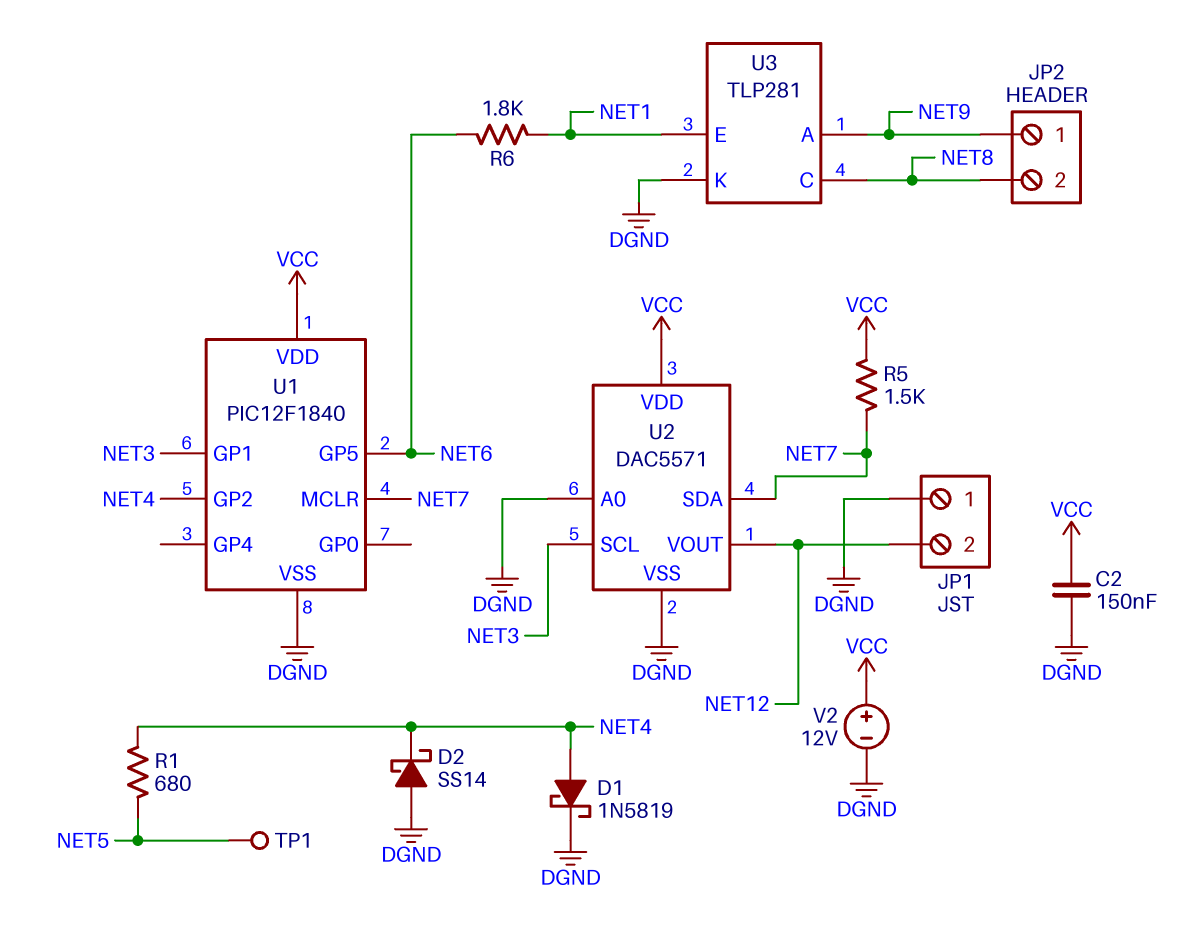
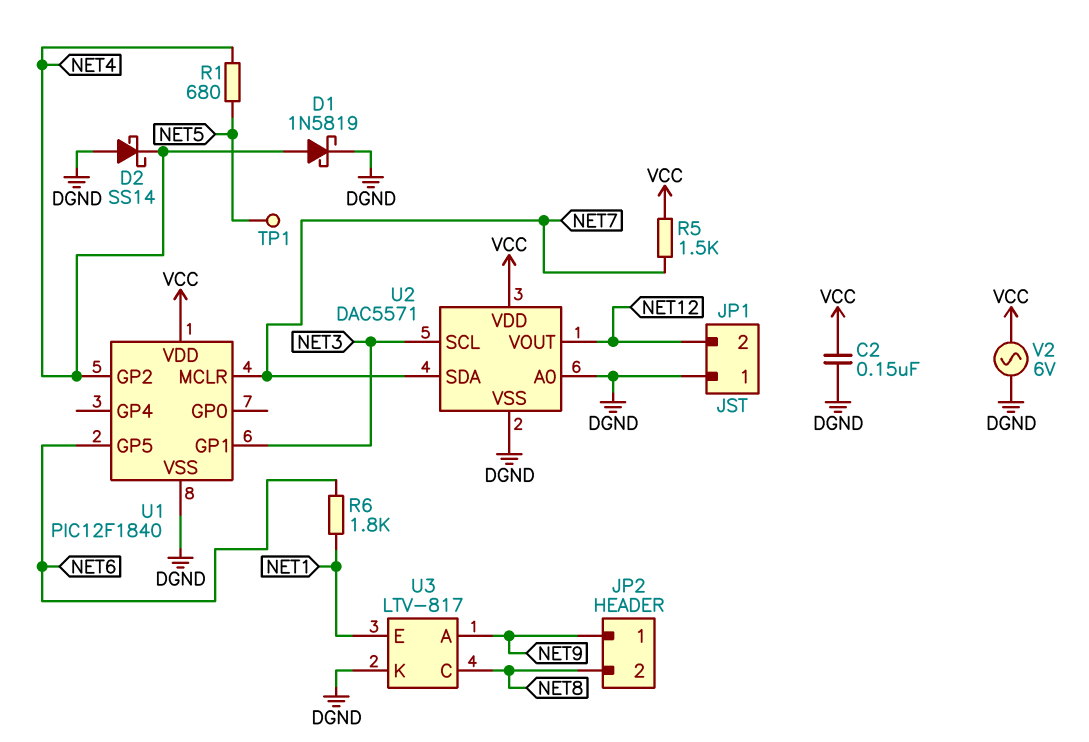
U3: TLP281 -> LTV-817
V2: 12V (plus VCC, minus DGND) -> AC 6V (DGND, VCC)

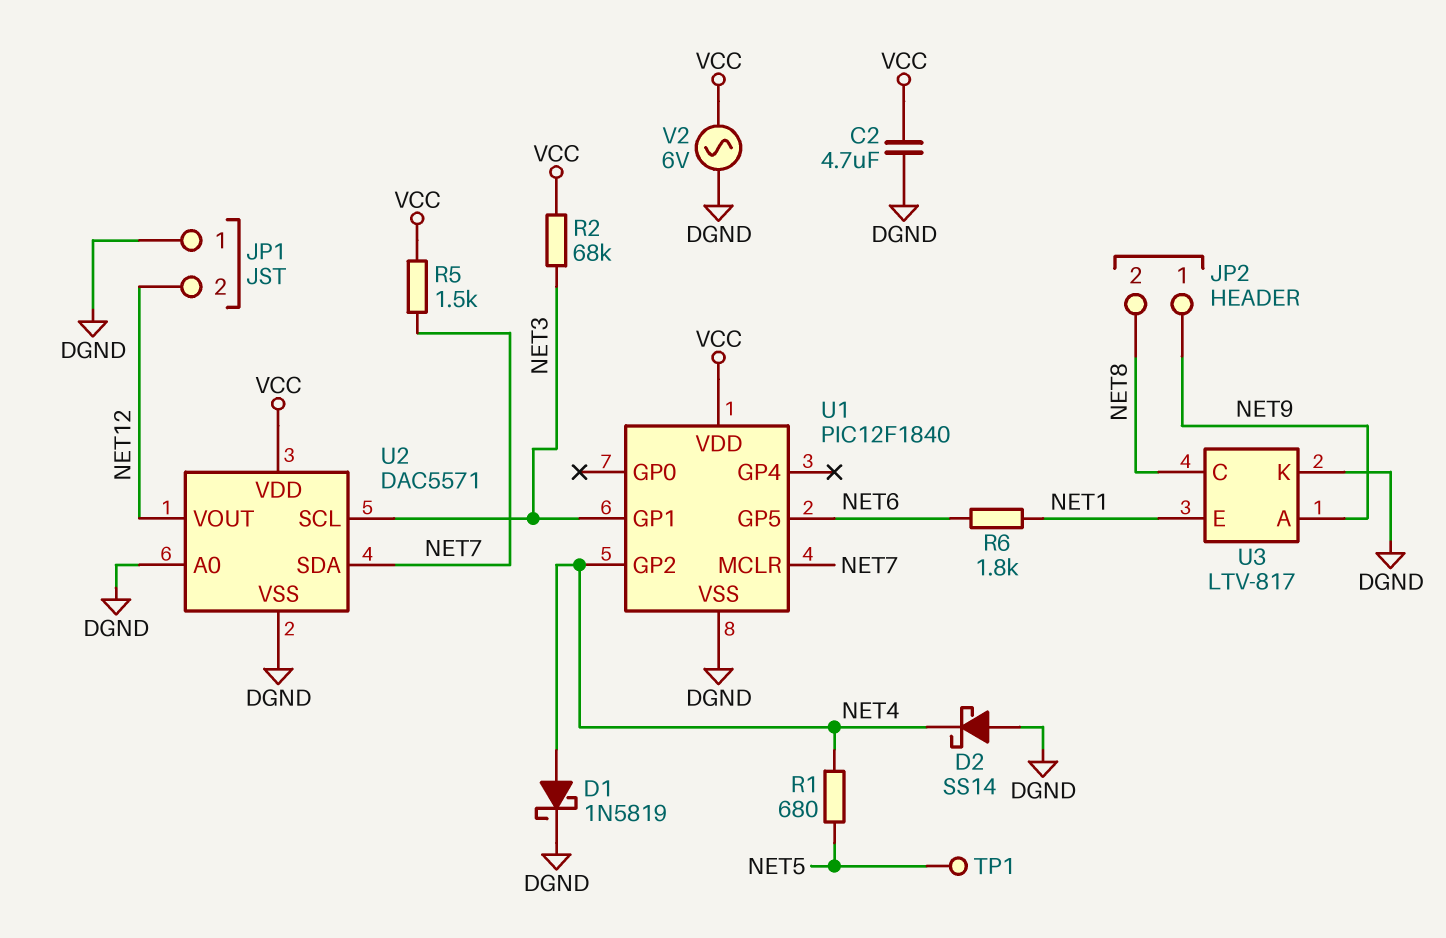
C2: 150nF (DGND, VCC) -> 4.7uF (DGND, VCC)
R2: none -> 68k (NET3, VCC)

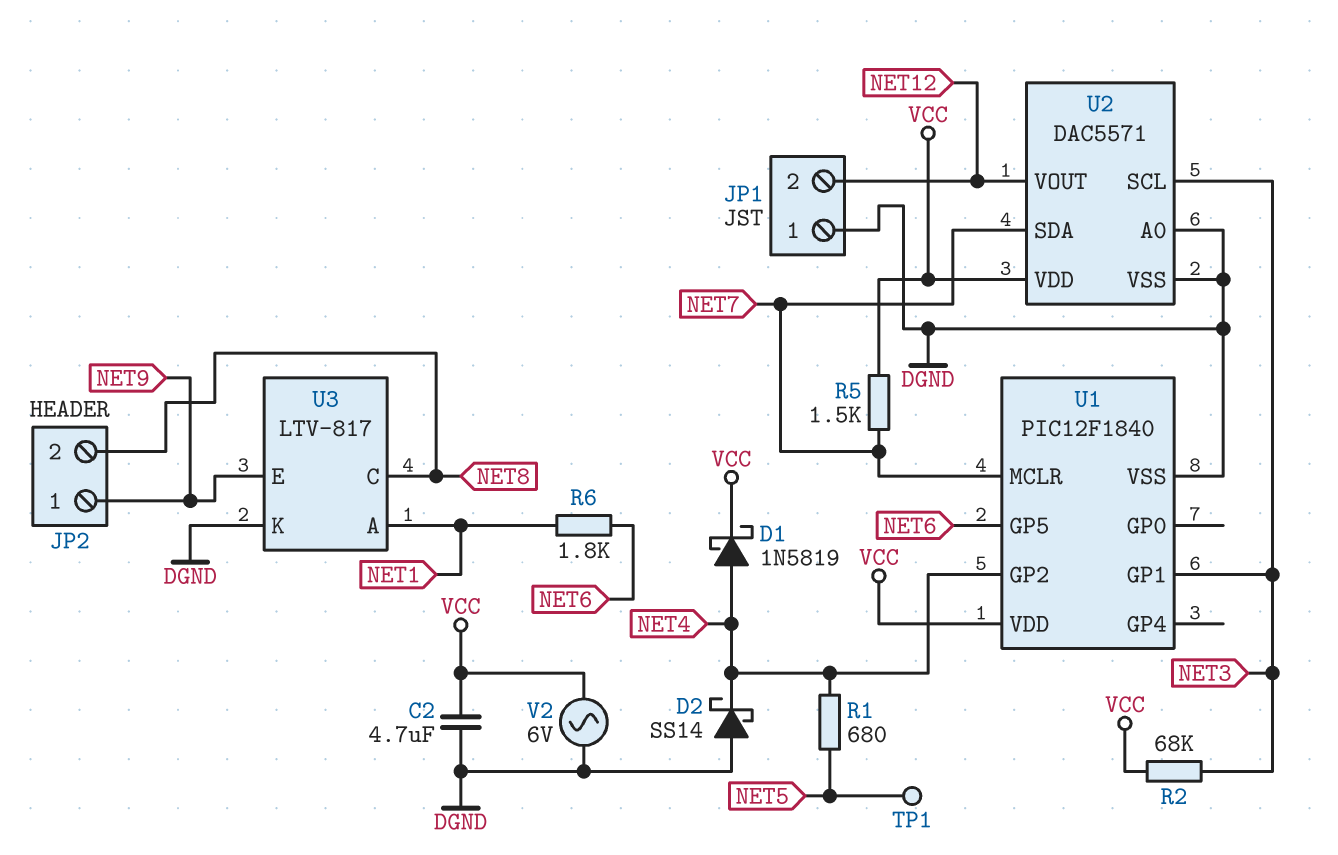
D1: schottky 1N5819 (A NET4, K DGND) -> schottky 1N5819 (A NET4, K VCC)
U3 pin A: NET9 -> NET1
U3 pin E: NET1 -> NET9

